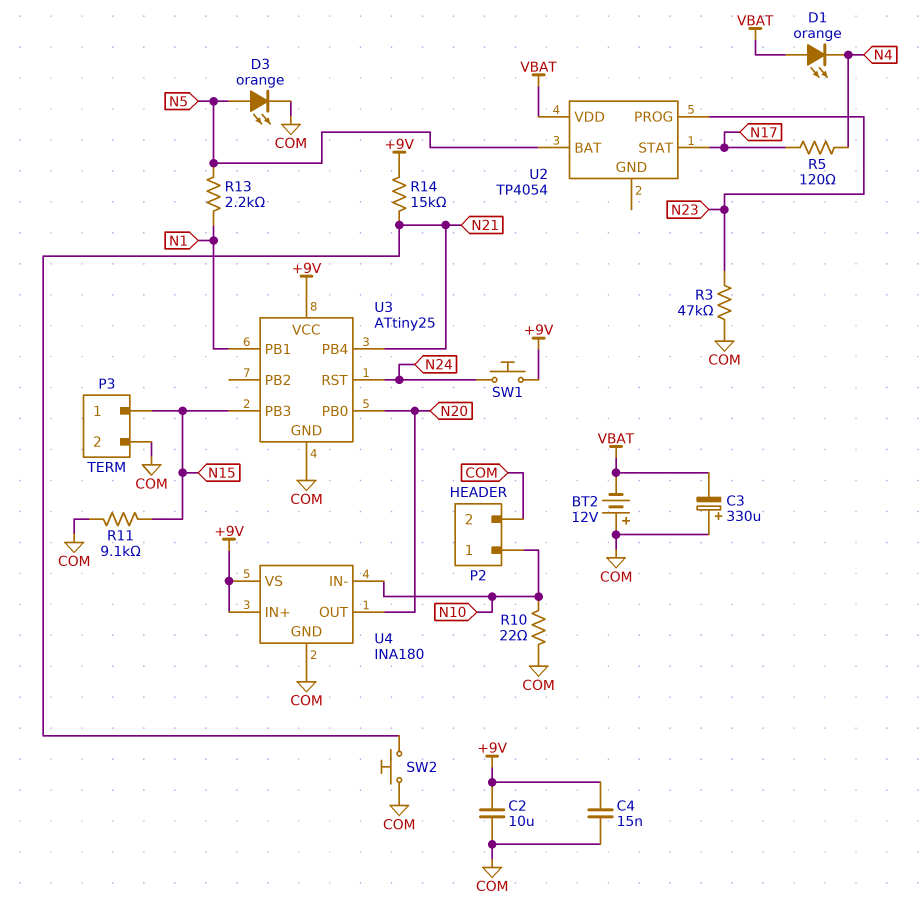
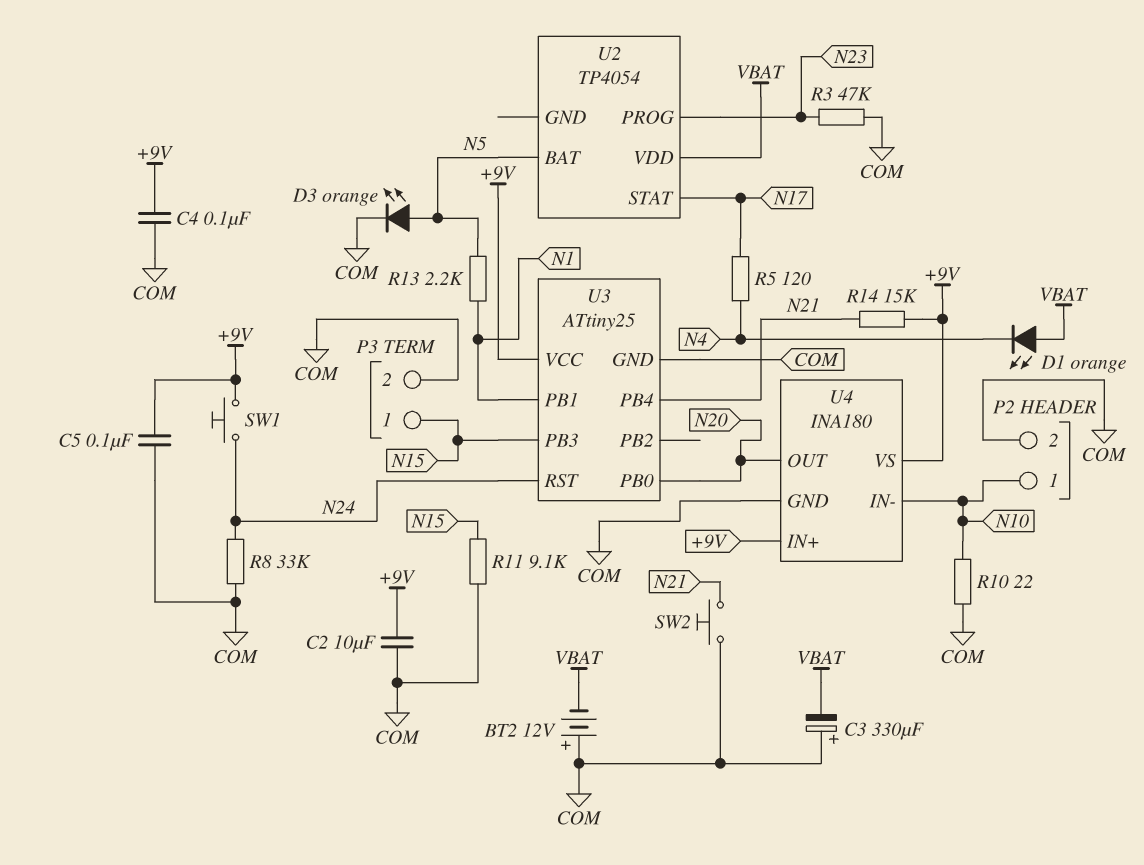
C4: 15nF (+9V, COM) -> 100nF (+9V, COM)
C5: none -> 100nF (+9V, COM)
R8: none -> 33k (COM, N24)

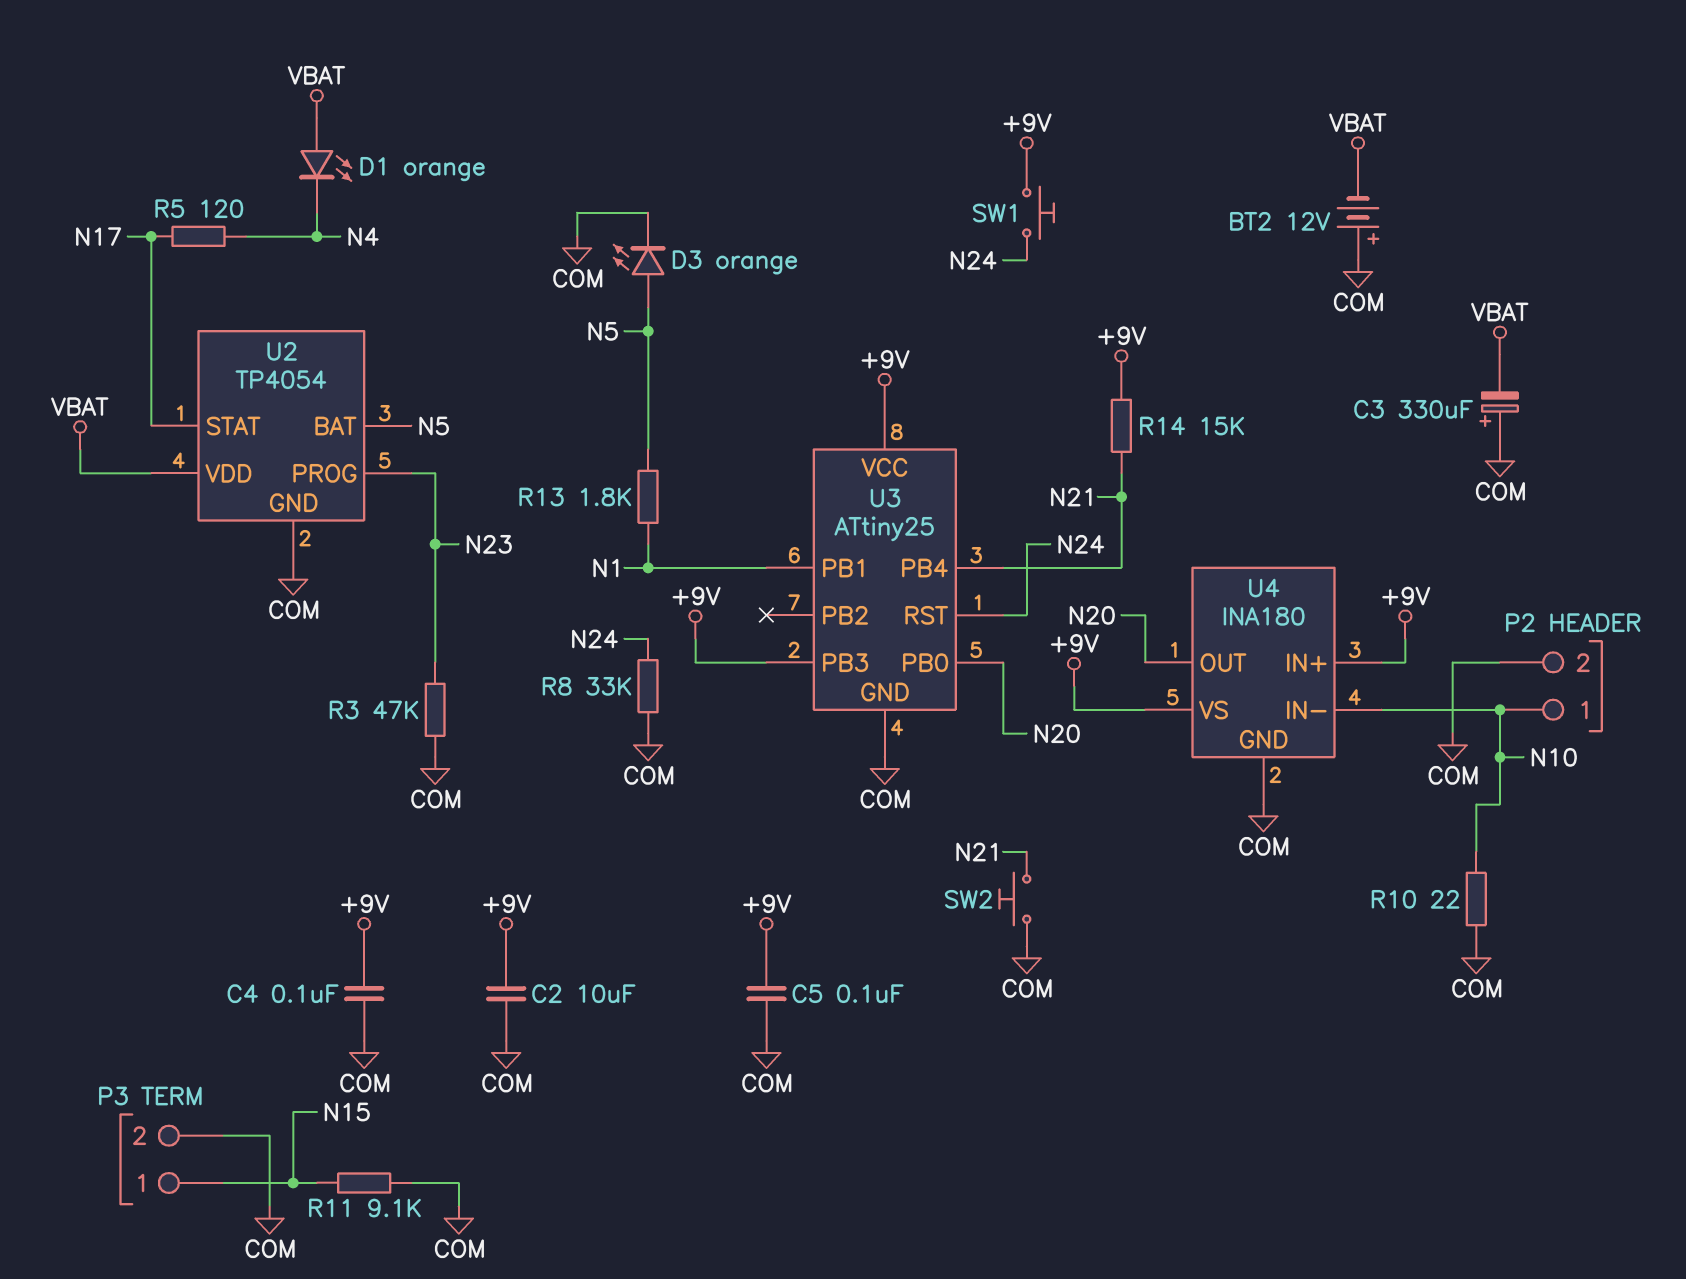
R13: 2.2k (N1, N5) -> 1.8k (N1, N5)
U2 pin GND: none -> COM
U3 pin PB3: N15 -> +9V

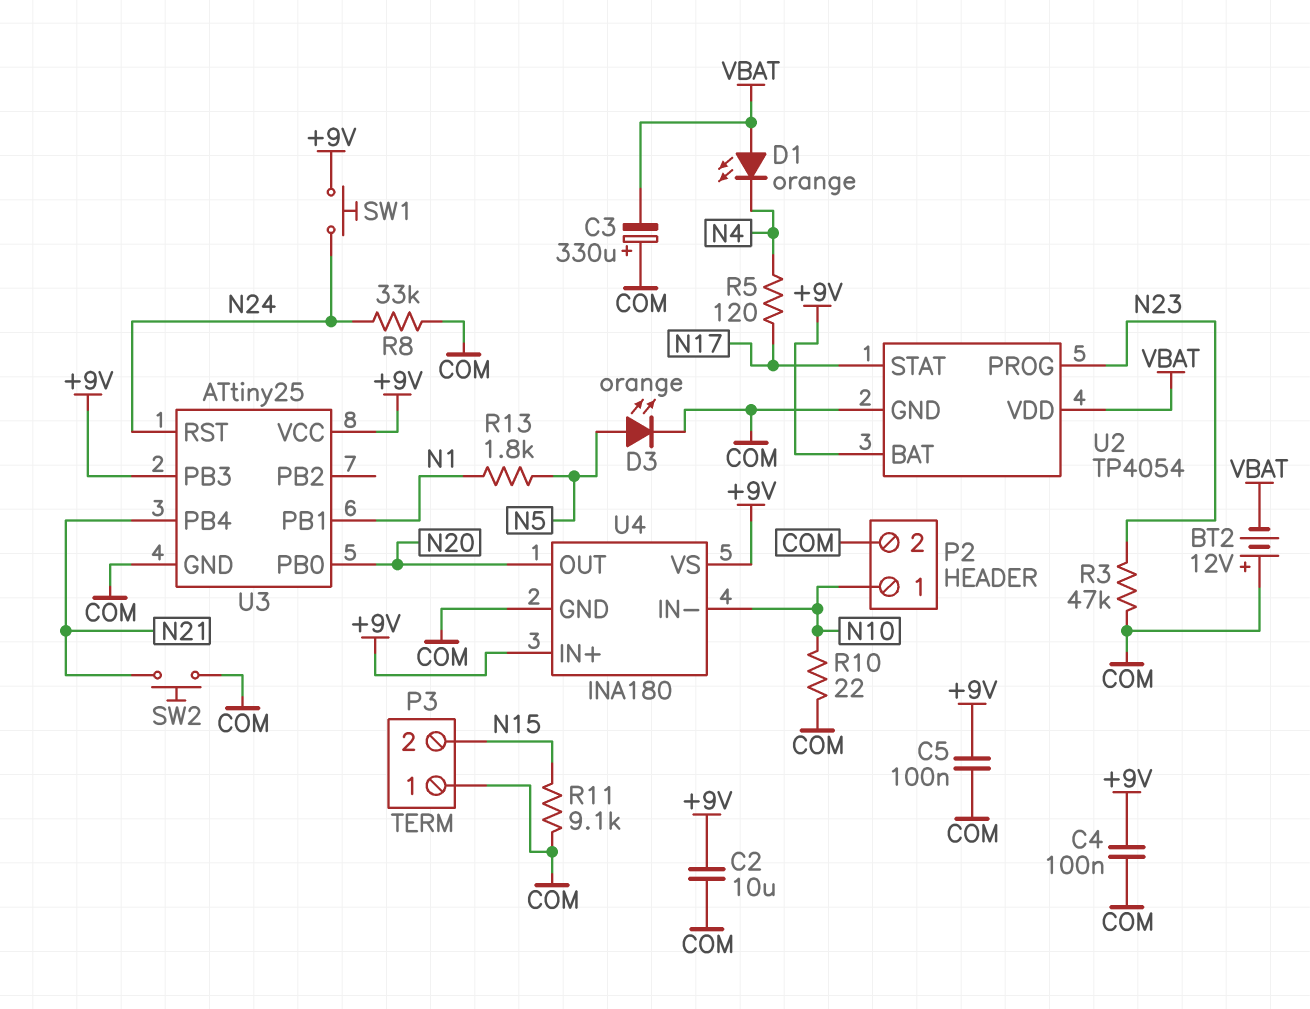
P3 pin 1: N15 -> COM
P3 pin 2: COM -> N15
R14: 15k (+9V, N21) -> none
U2 pin BAT: N5 -> +9V

